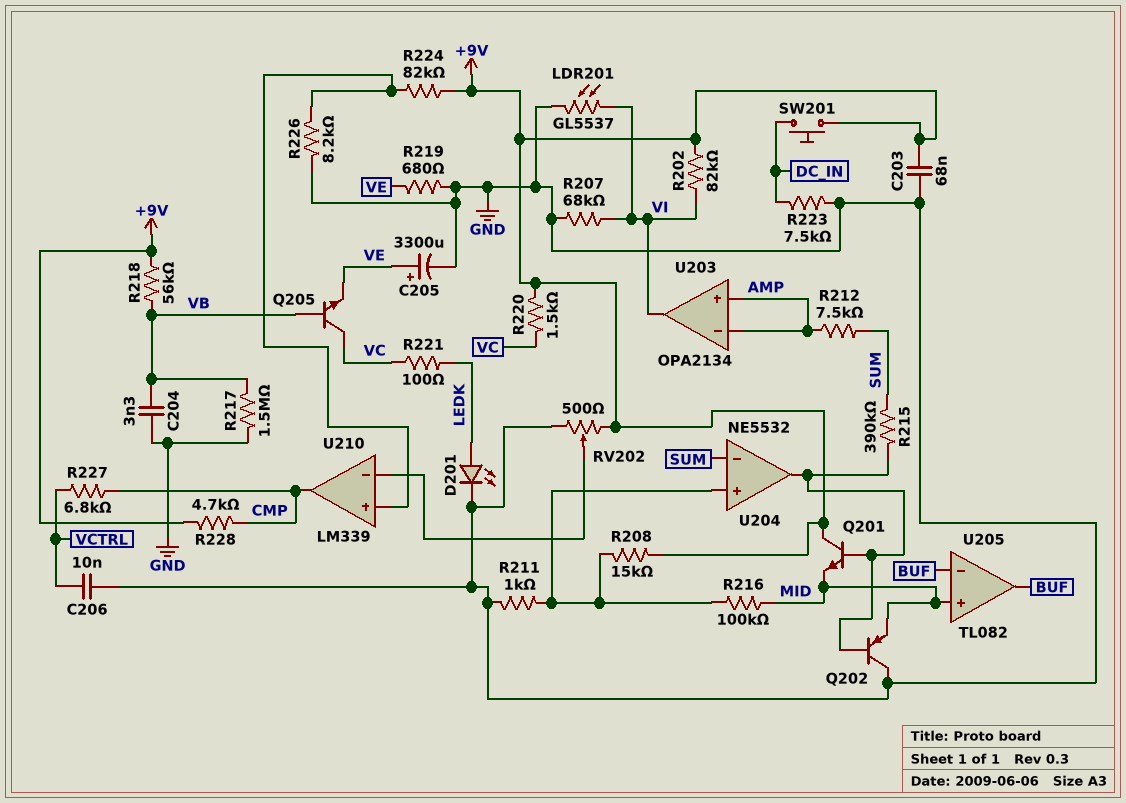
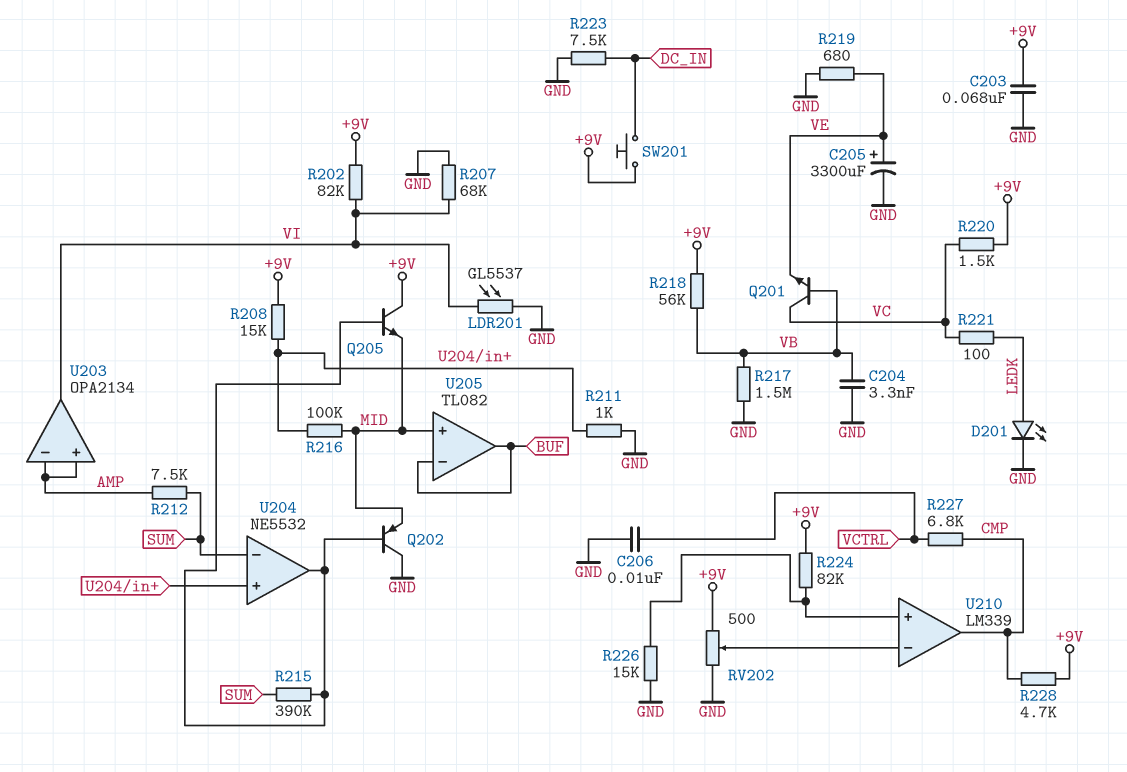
Q201: NPN (B U204/out, C +9V, E MID) -> NPN (B VB, C VC, E VE)
Q205: NPN (B VB, C VC, E VE) -> NPN (B U204/out, C +9V, E MID)
R226: 8.2k (GND, U210/in+) -> 15k (GND, U210/in+)

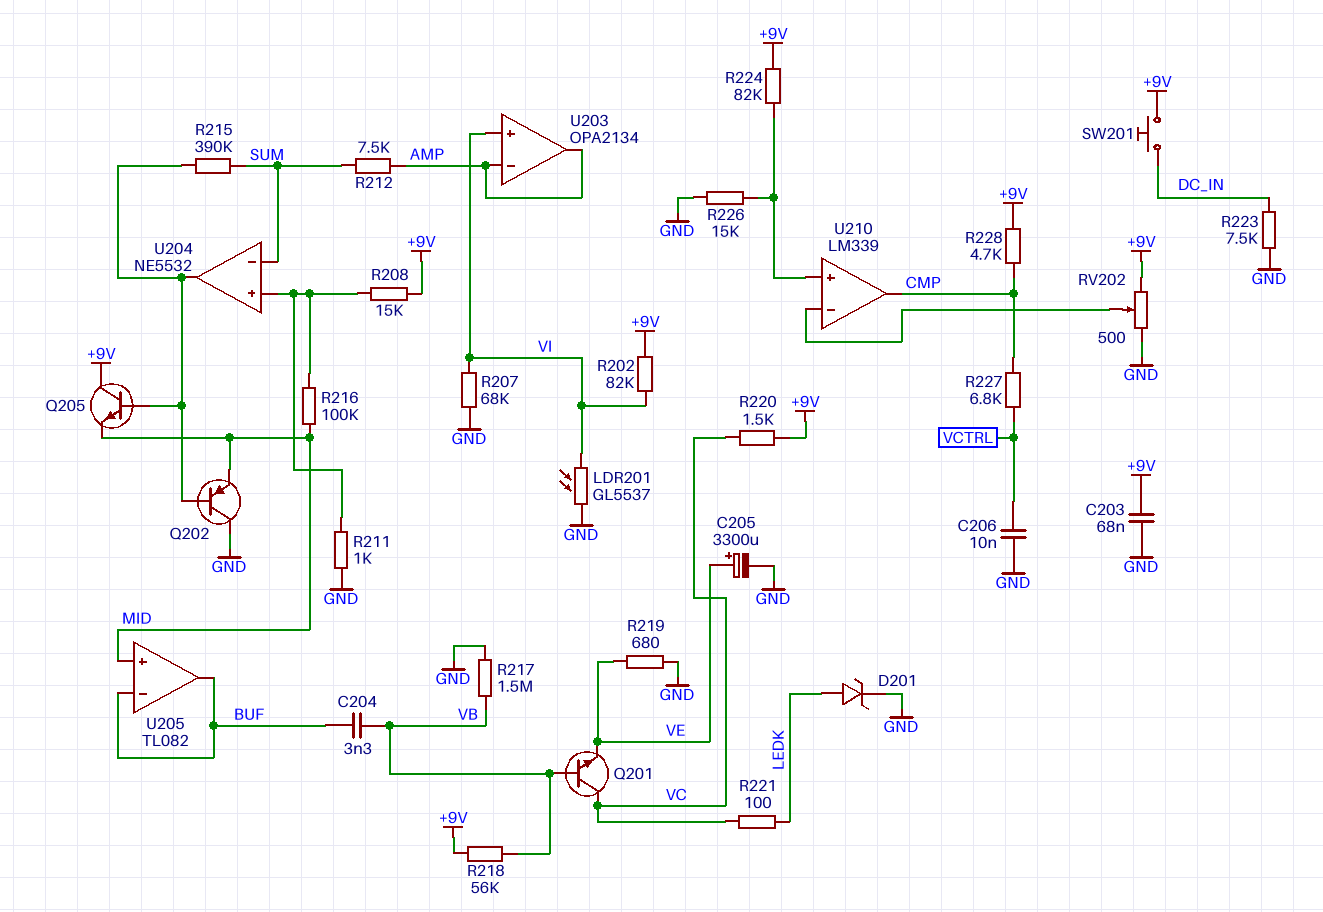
C204: 3.3nF (GND, VB) -> 3.3nF (BUF, VB)
D201: LED (A LEDK, K GND) -> zener (A LEDK, K GND)
U203 pin in+: AMP -> VI
U203 pin out: VI -> AMP

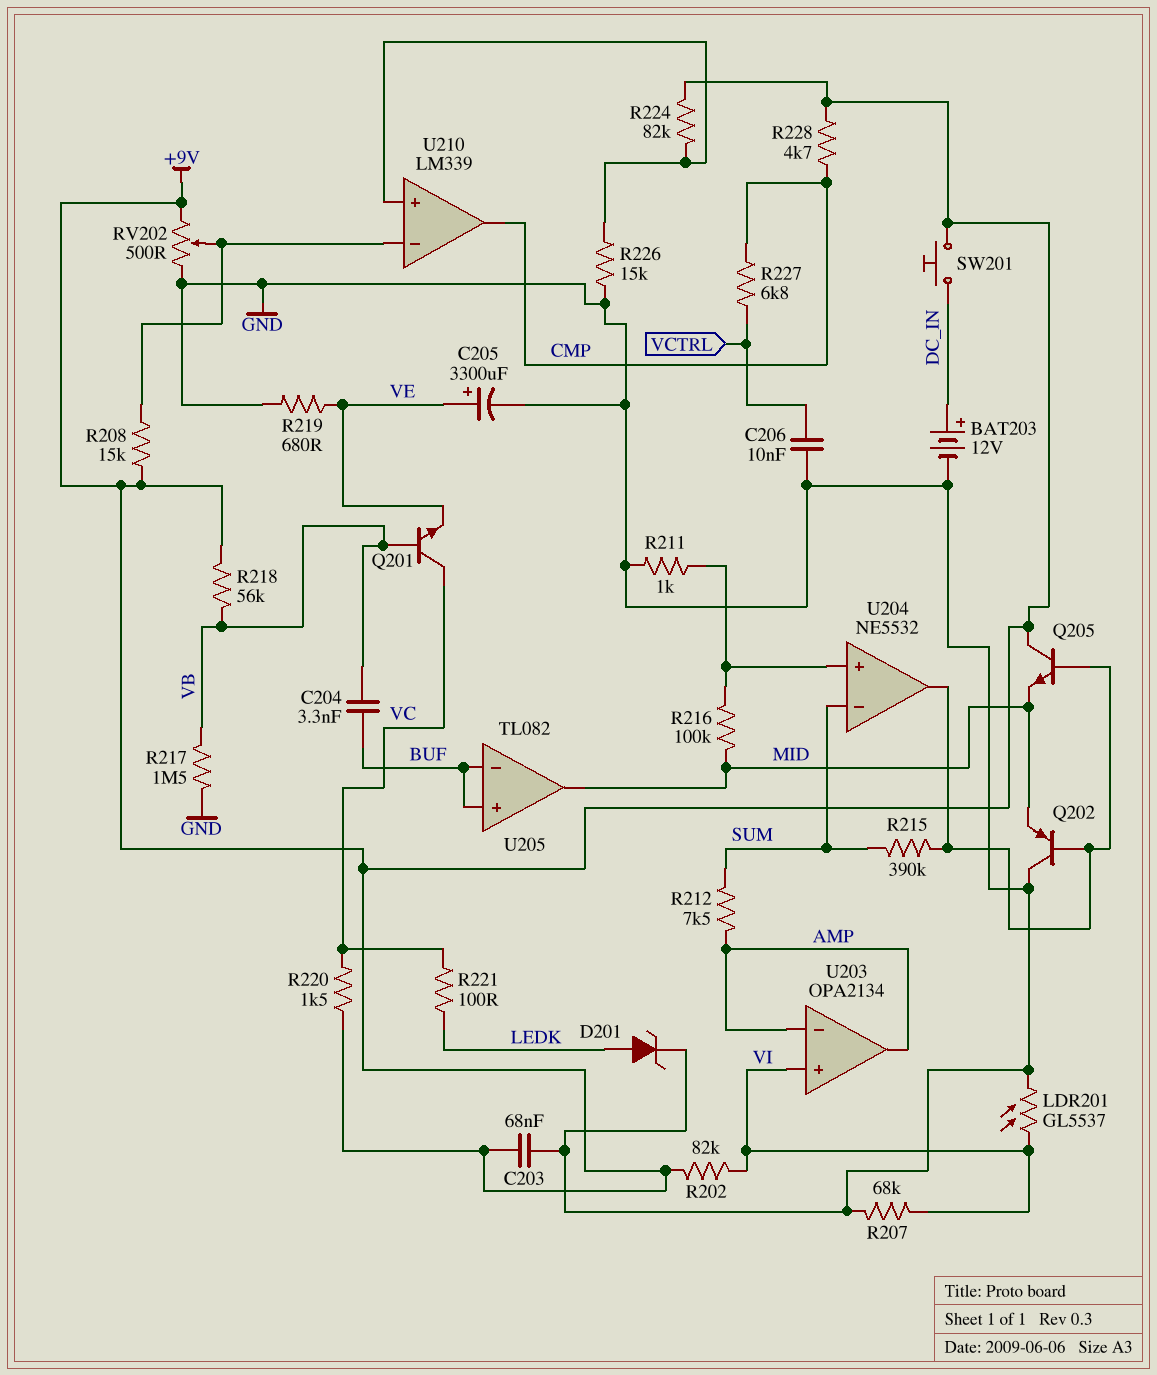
BAT203: none -> 12V (plus DC_IN, minus GND)
R208: 15k (+9V, U204/in+) -> 15k (+9V, U210/in-)
R223: 7.5k (DC_IN, GND) -> none
U205 pin in+: MID -> BUF
U205 pin out: BUF -> MID

